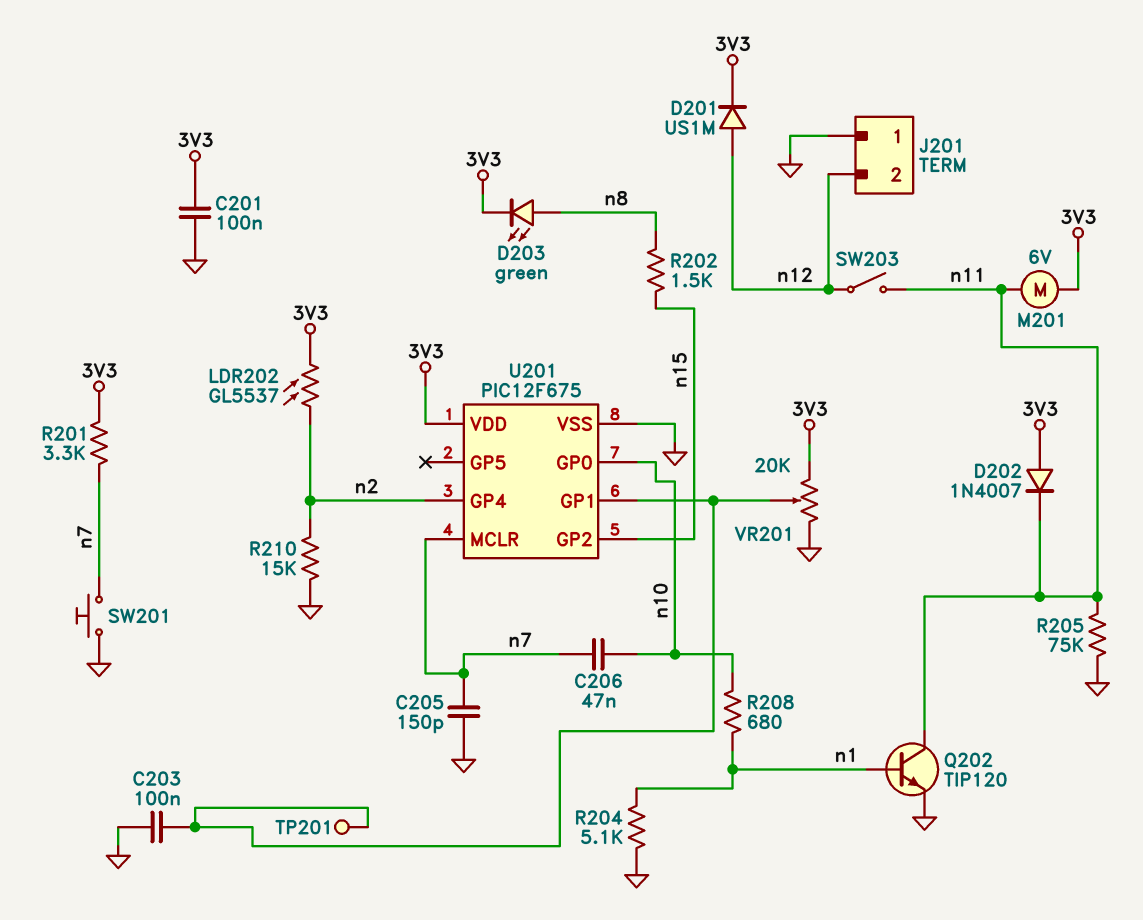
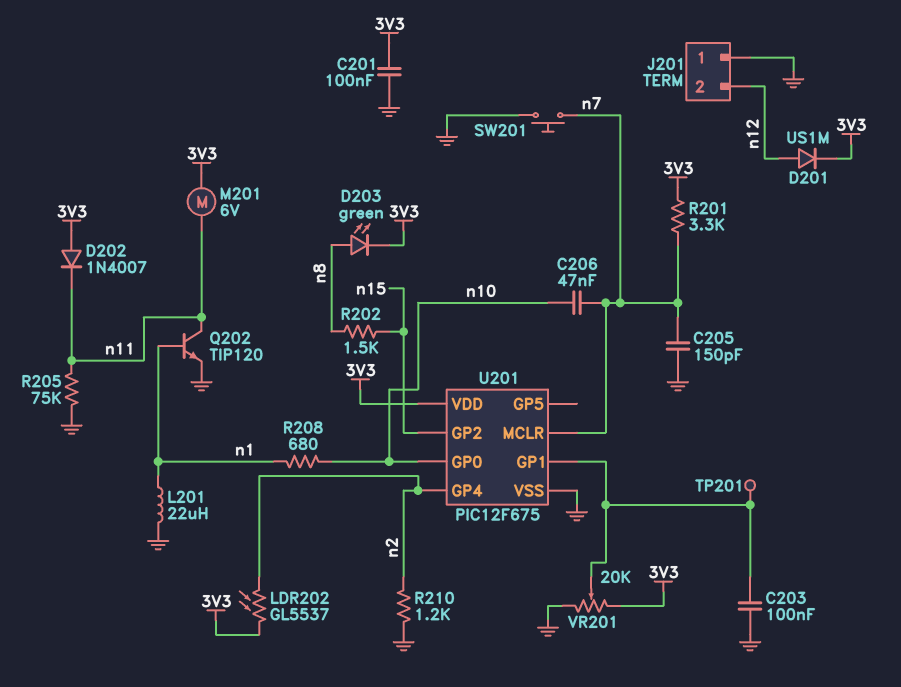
L201: none -> 22uH (GND, n1)
R204: 5.1k (GND, n1) -> none
R210: 15k (GND, n2) -> 1.2k (GND, n2)
SW203: switch (n11, n12) -> none

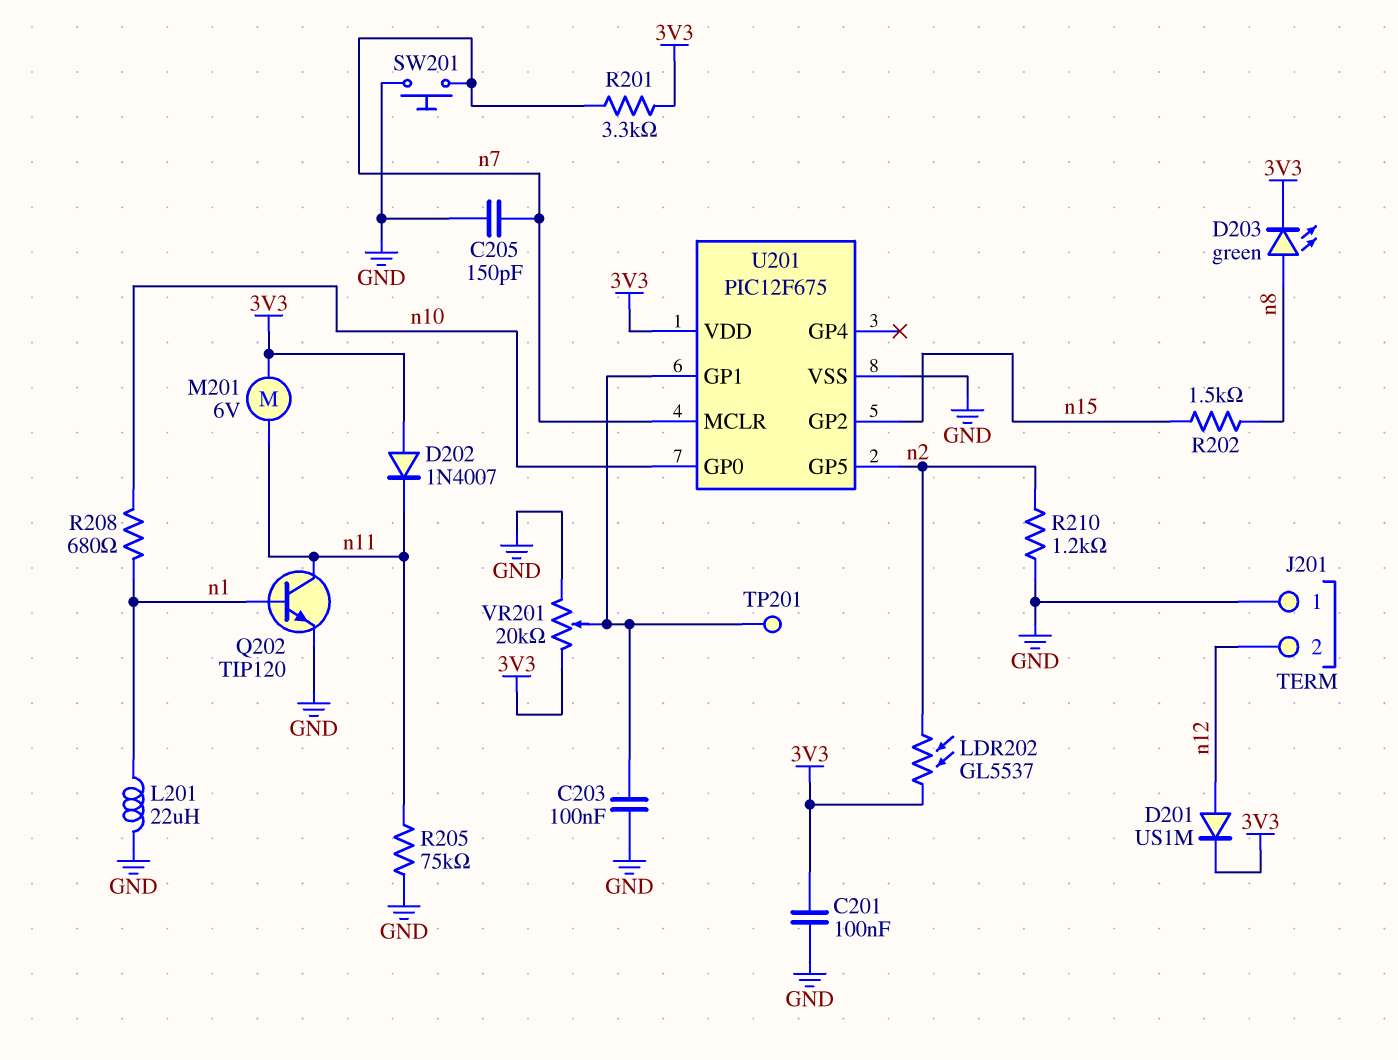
C206: 47nF (n7, n10) -> none
U201 pin GP4: n2 -> none
U201 pin GP5: none -> n2

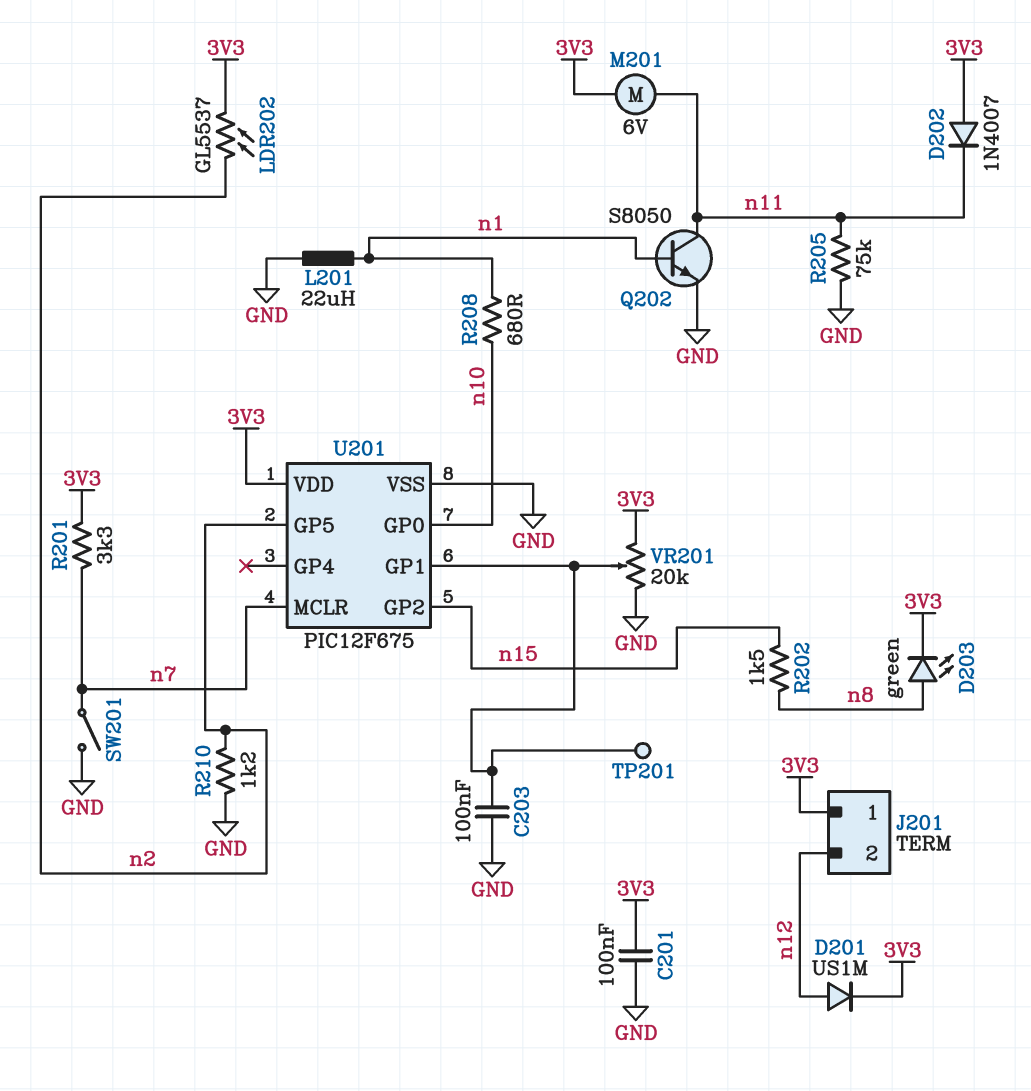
C205: 150pF (GND, n7) -> none
J201 pin 1: GND -> 3V3
Q202: NPN TIP120 (B n1, C n11, E GND) -> NPN S8050 (B n1, C n11, E GND)
SW201: button (GND, n7) -> switch (GND, n7)

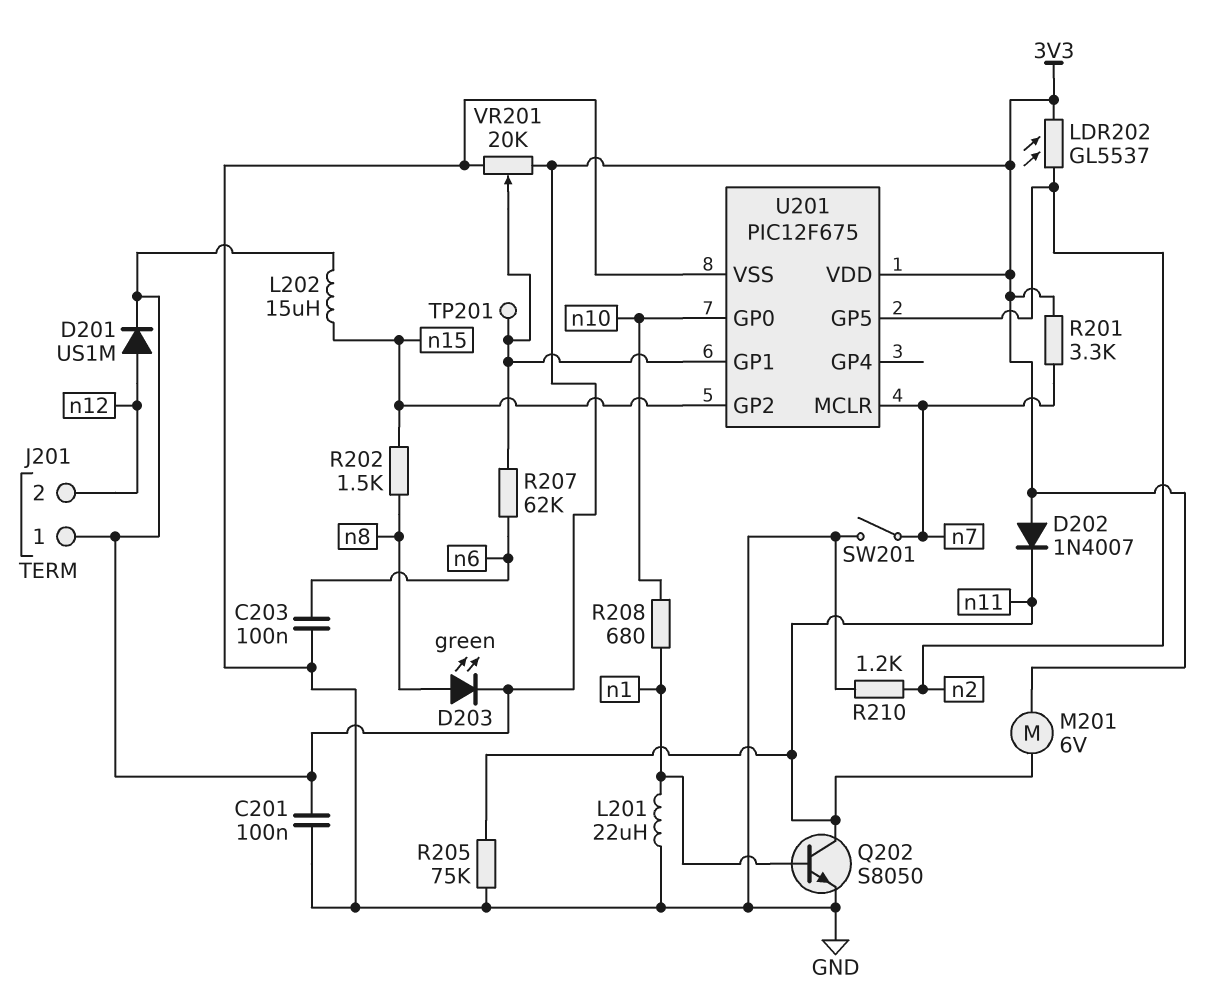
C203: 100nF (GND, U201/GP1) -> 100nF (GND, n6)
L202: none -> 15uH (3V3, n15)
R207: none -> 62k (U201/GP1, n6)

